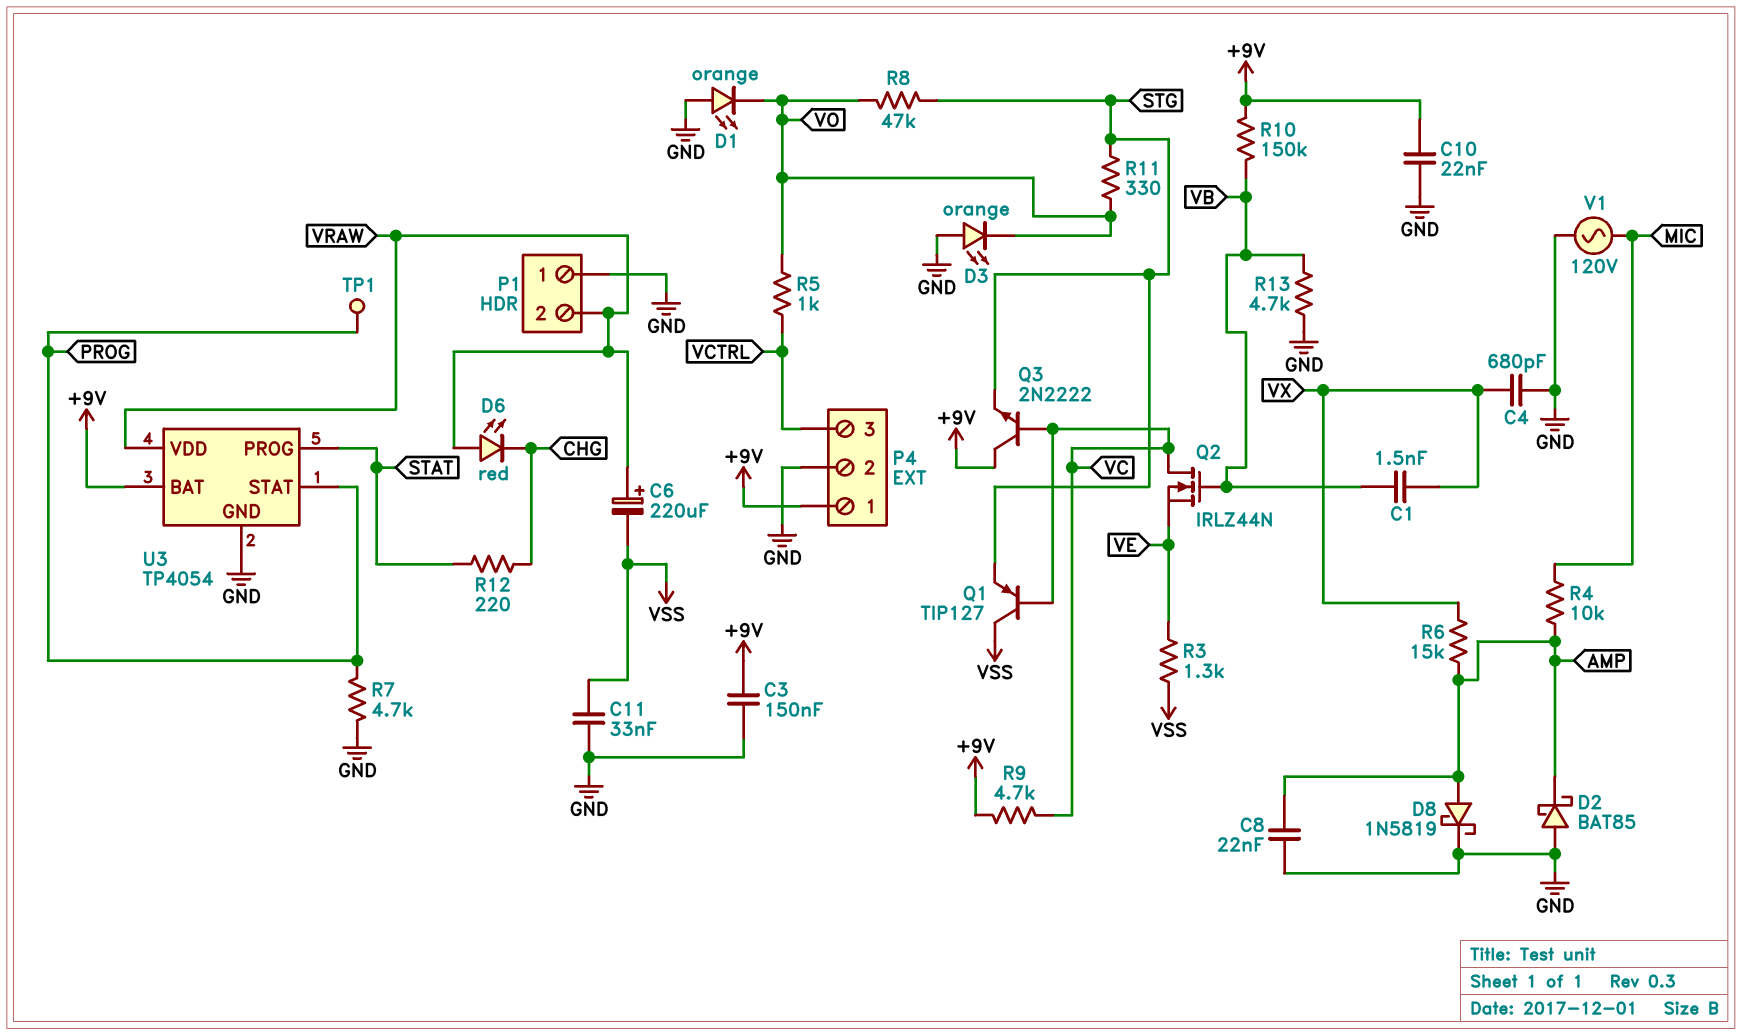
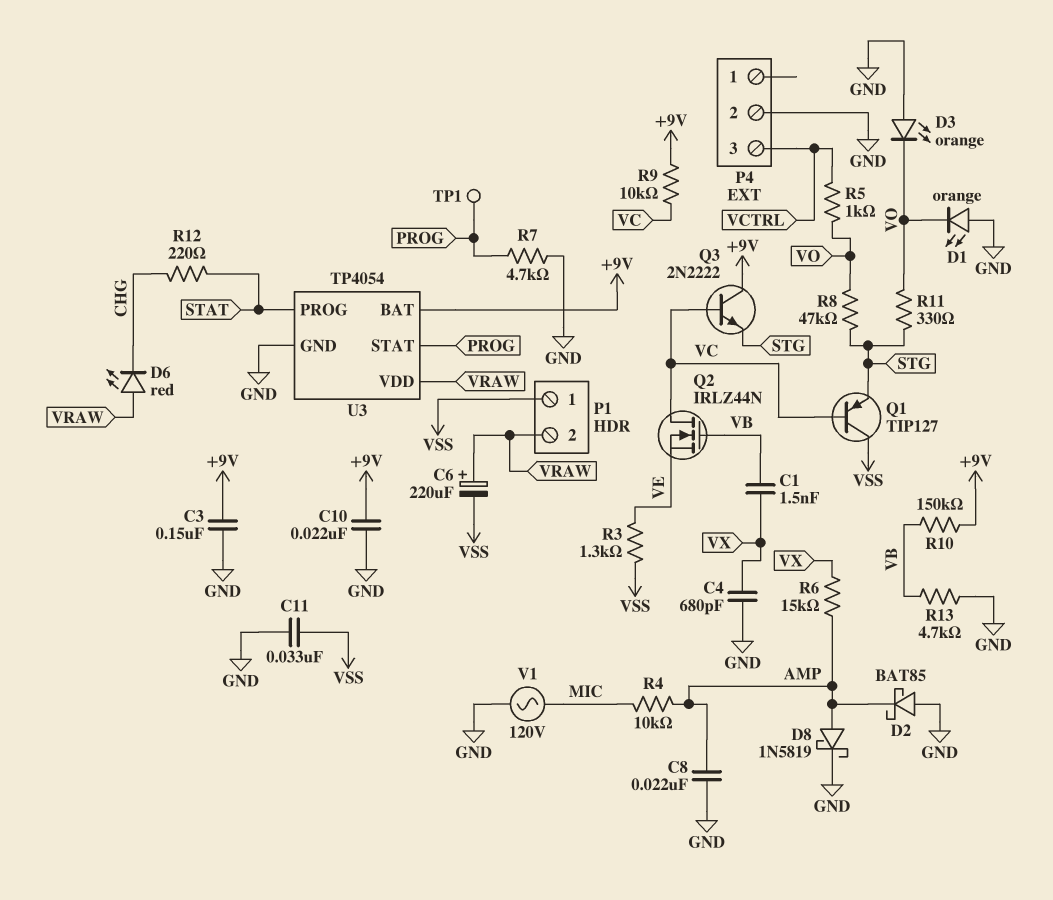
P1 pin 1: GND -> VSS
P4 pin 1: +9V -> none
R9: 4.7k (+9V, VC) -> 10k (+9V, VC)

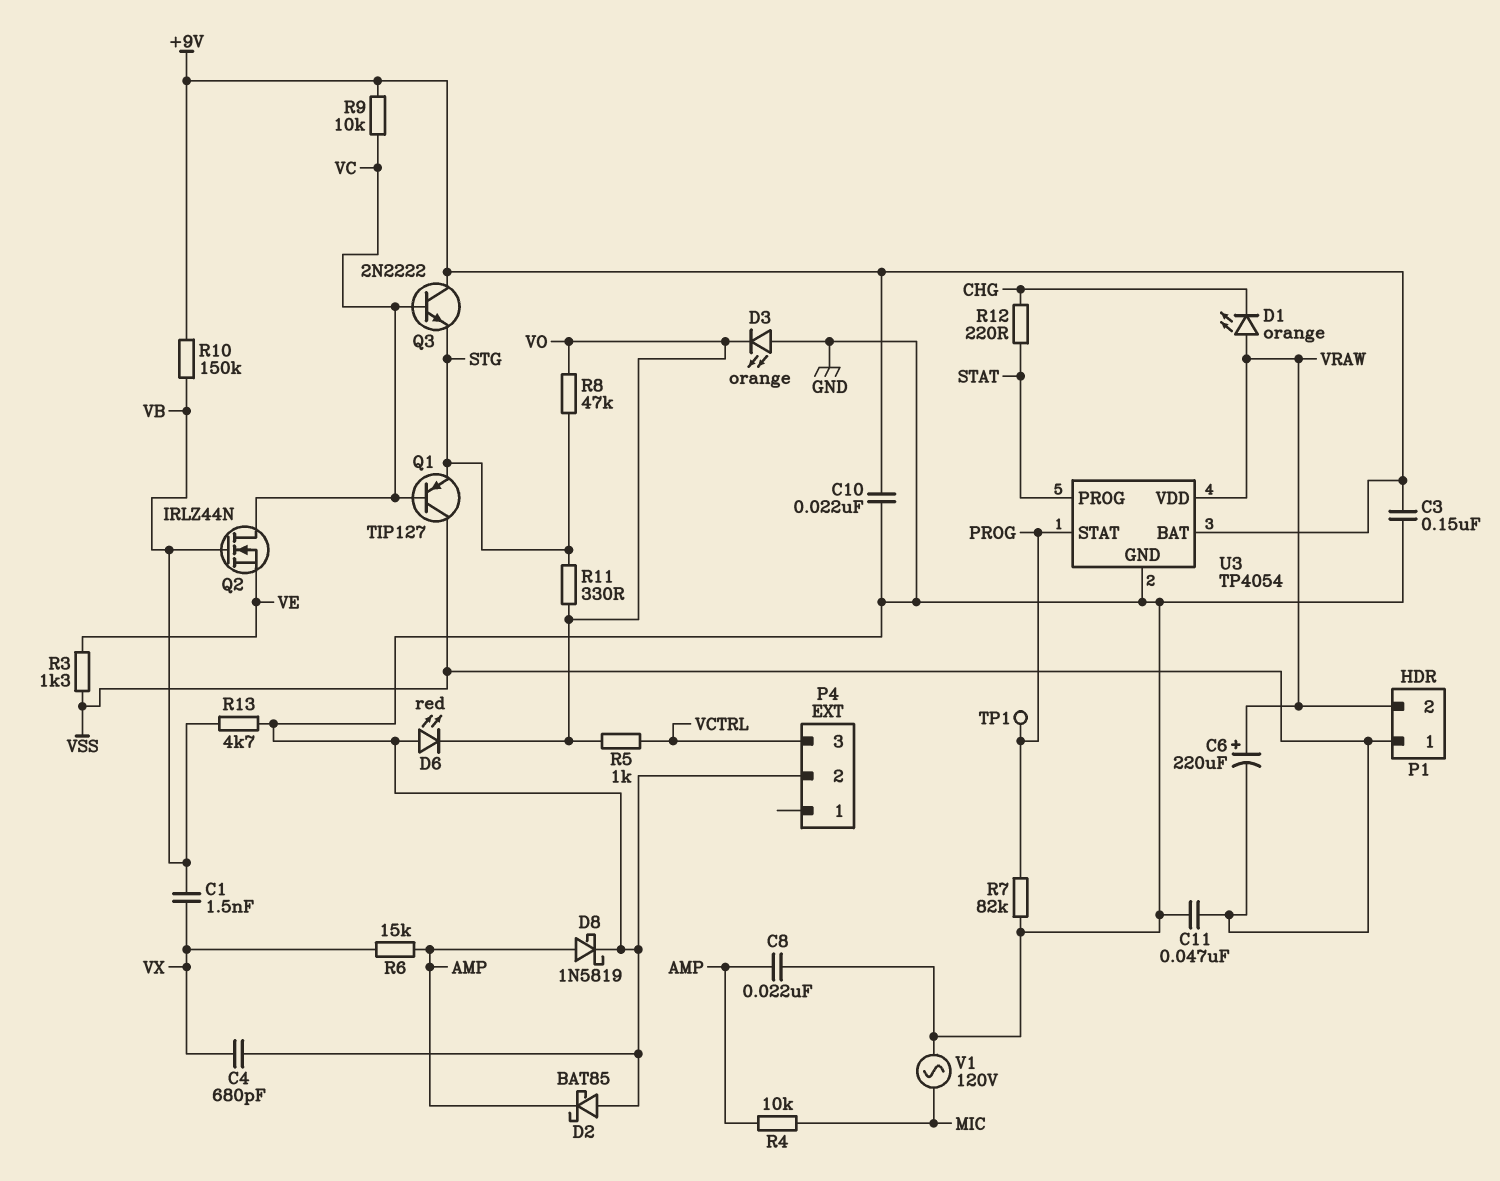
C11: 33nF (GND, VSS) -> 47nF (GND, VSS)
D1: LED orange (A GND, K VO) -> LED orange (A VRAW, K CHG)
D6: LED red (A VRAW, K CHG) -> LED red (A GND, K VO)
R7: 4.7k (GND, PROG) -> 82k (GND, PROG)

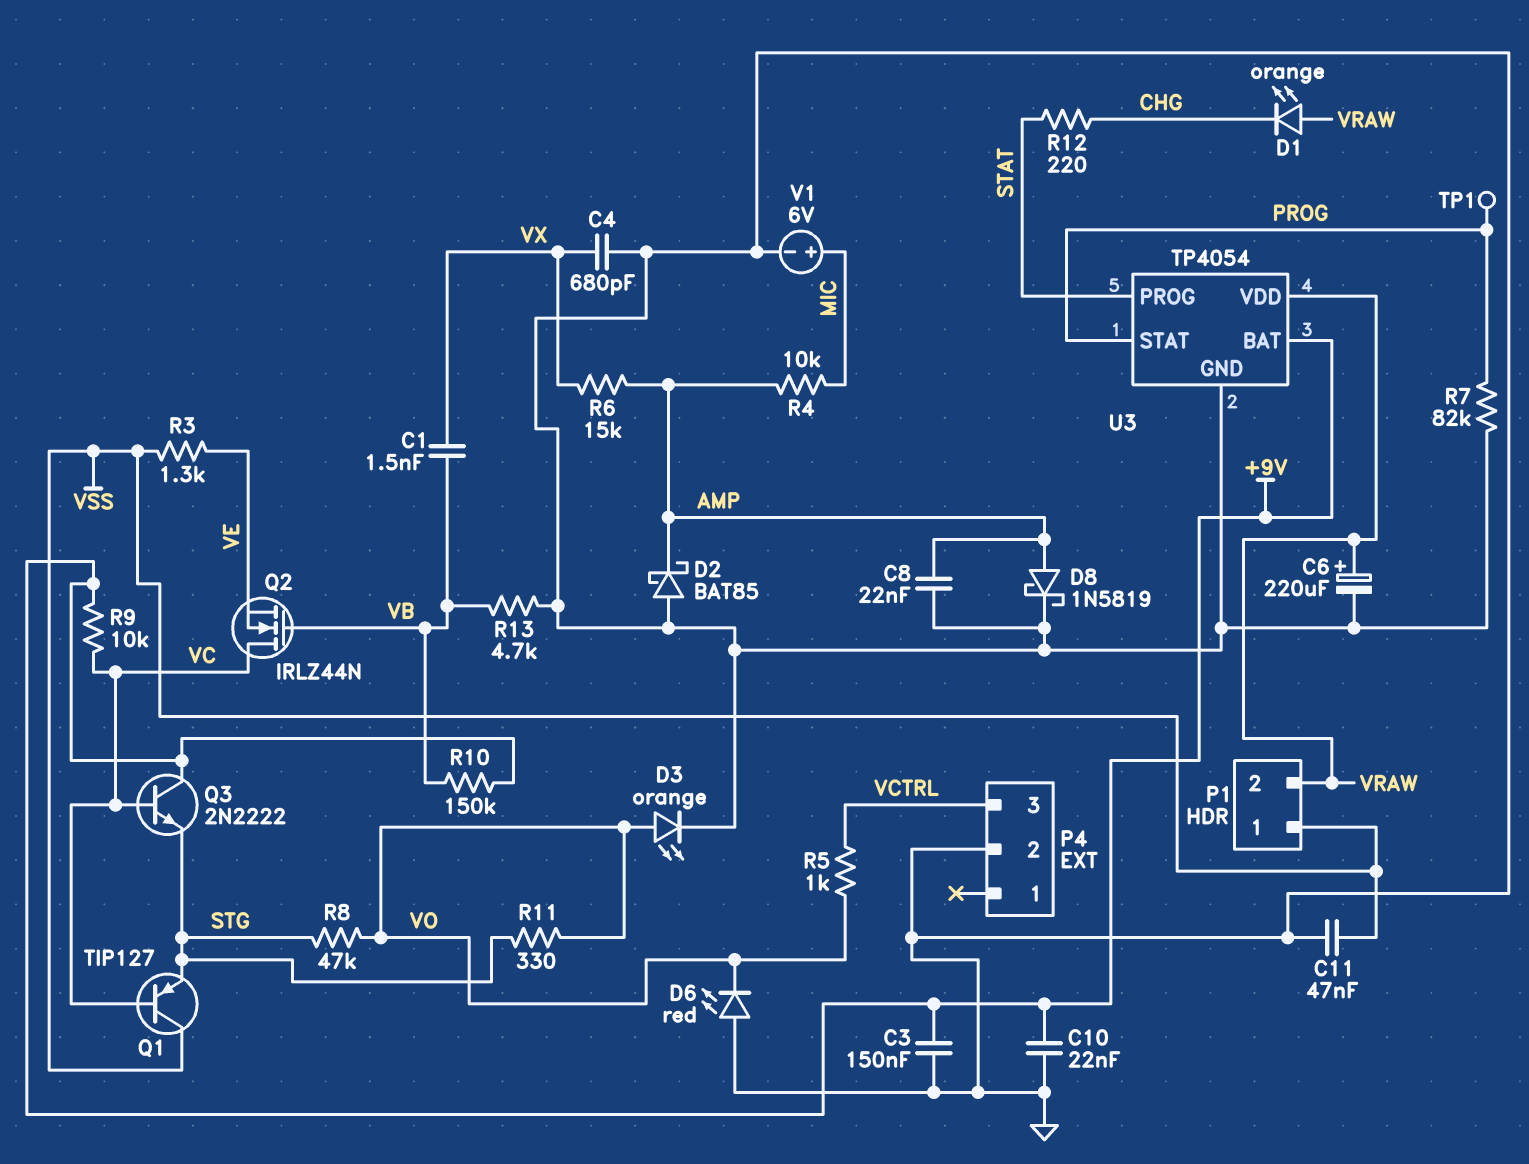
C6: 220uF (plus VRAW, minus VSS) -> 220uF (plus VRAW, minus GND)
D3: LED orange (A GND, K VO) -> LED orange (A VO, K GND)
V1: AC 120V (GND, MIC) -> 6V (plus MIC, minus GND)

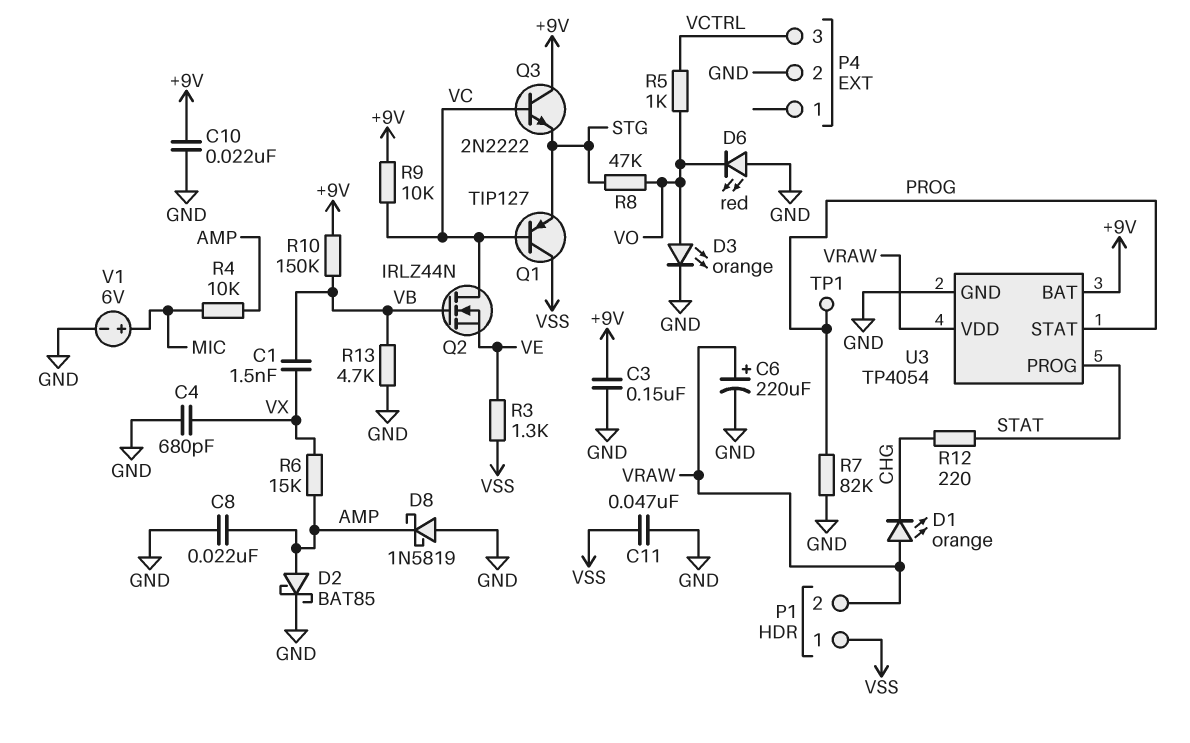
D2: schottky BAT85 (A GND, K AMP) -> schottky BAT85 (A AMP, K GND)
D8: schottky 1N5819 (A AMP, K GND) -> schottky 1N5819 (A GND, K AMP)
R11: 330 (STG, VO) -> none

